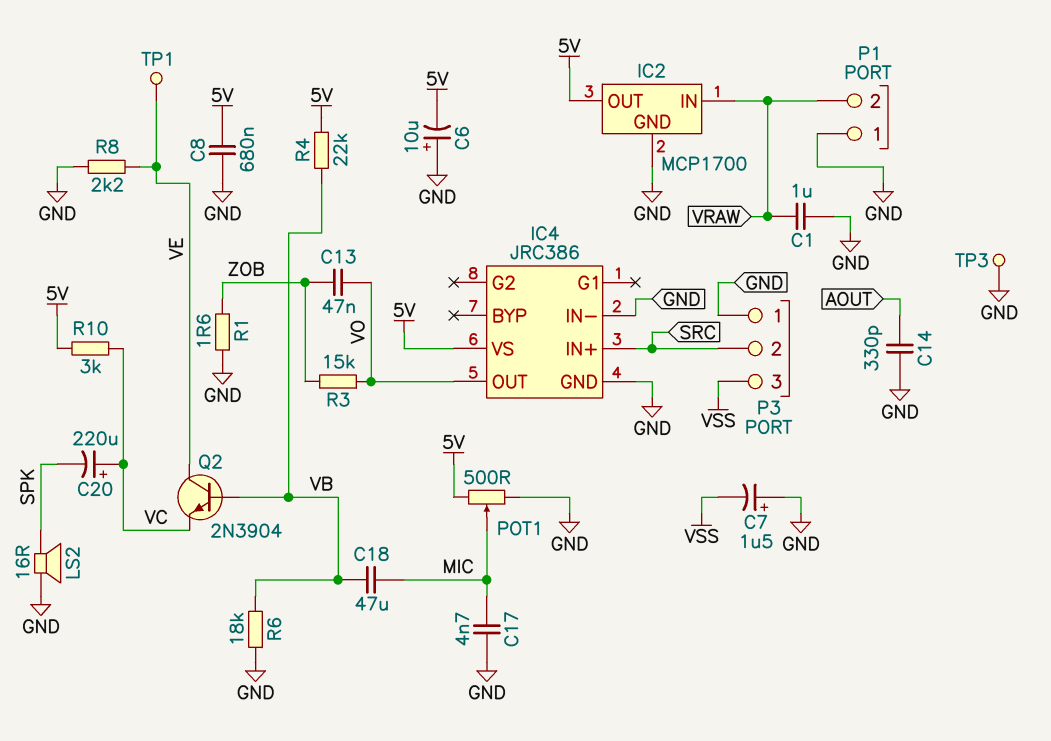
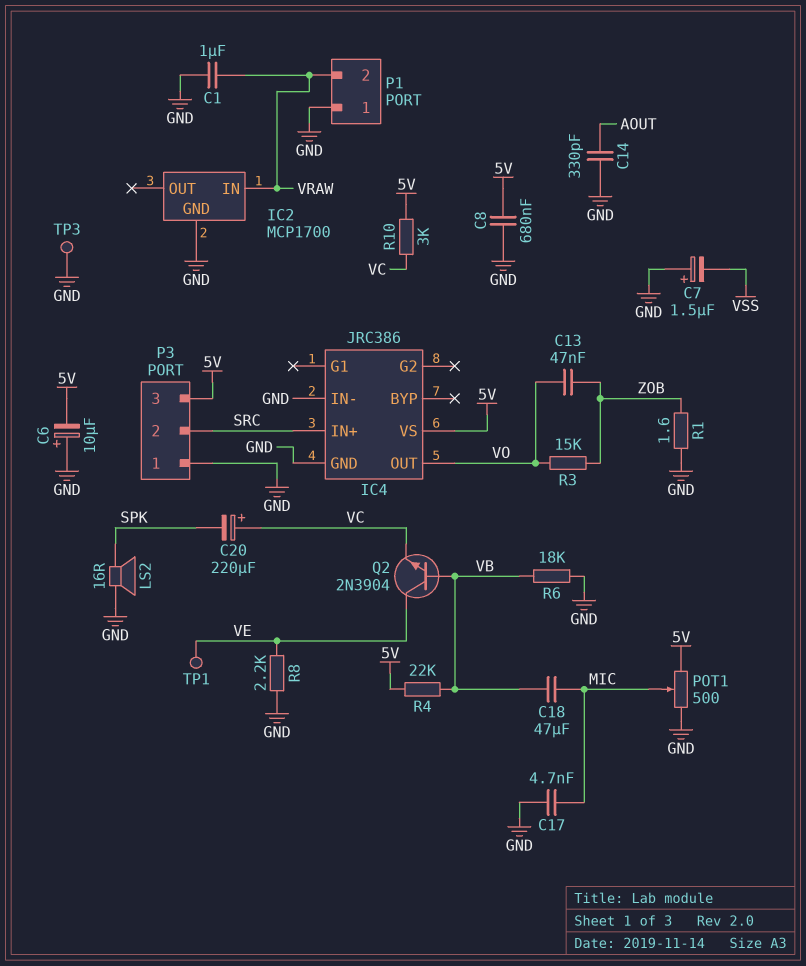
IC2 pin OUT: 5V -> none
P3 pin 3: VSS -> 5V

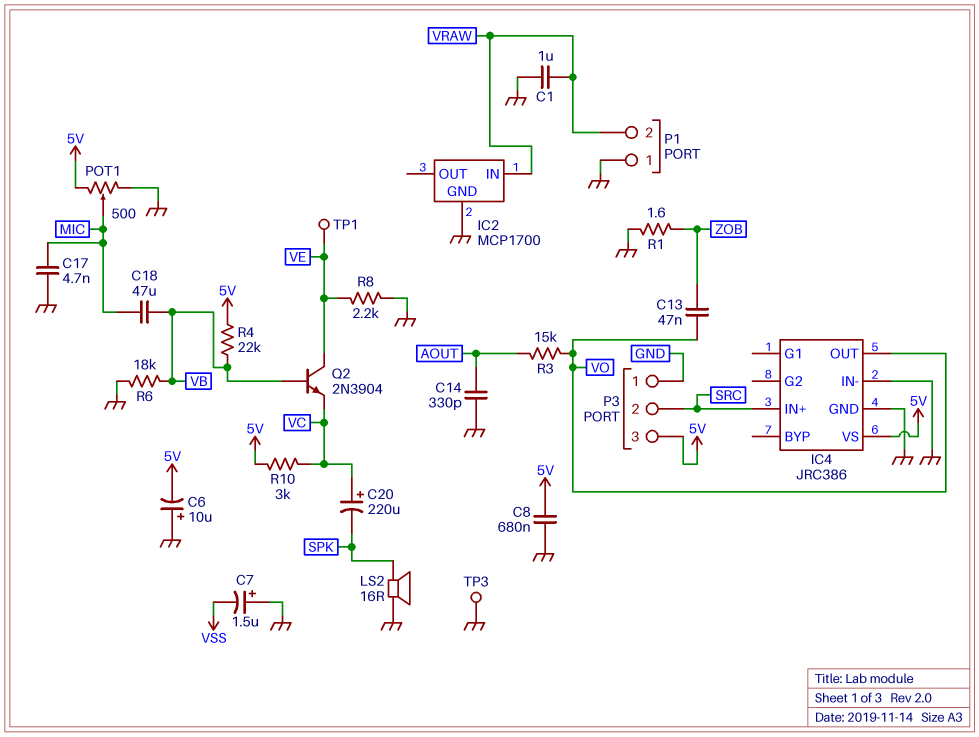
R3: 15k (VO, ZOB) -> 15k (AOUT, VO)

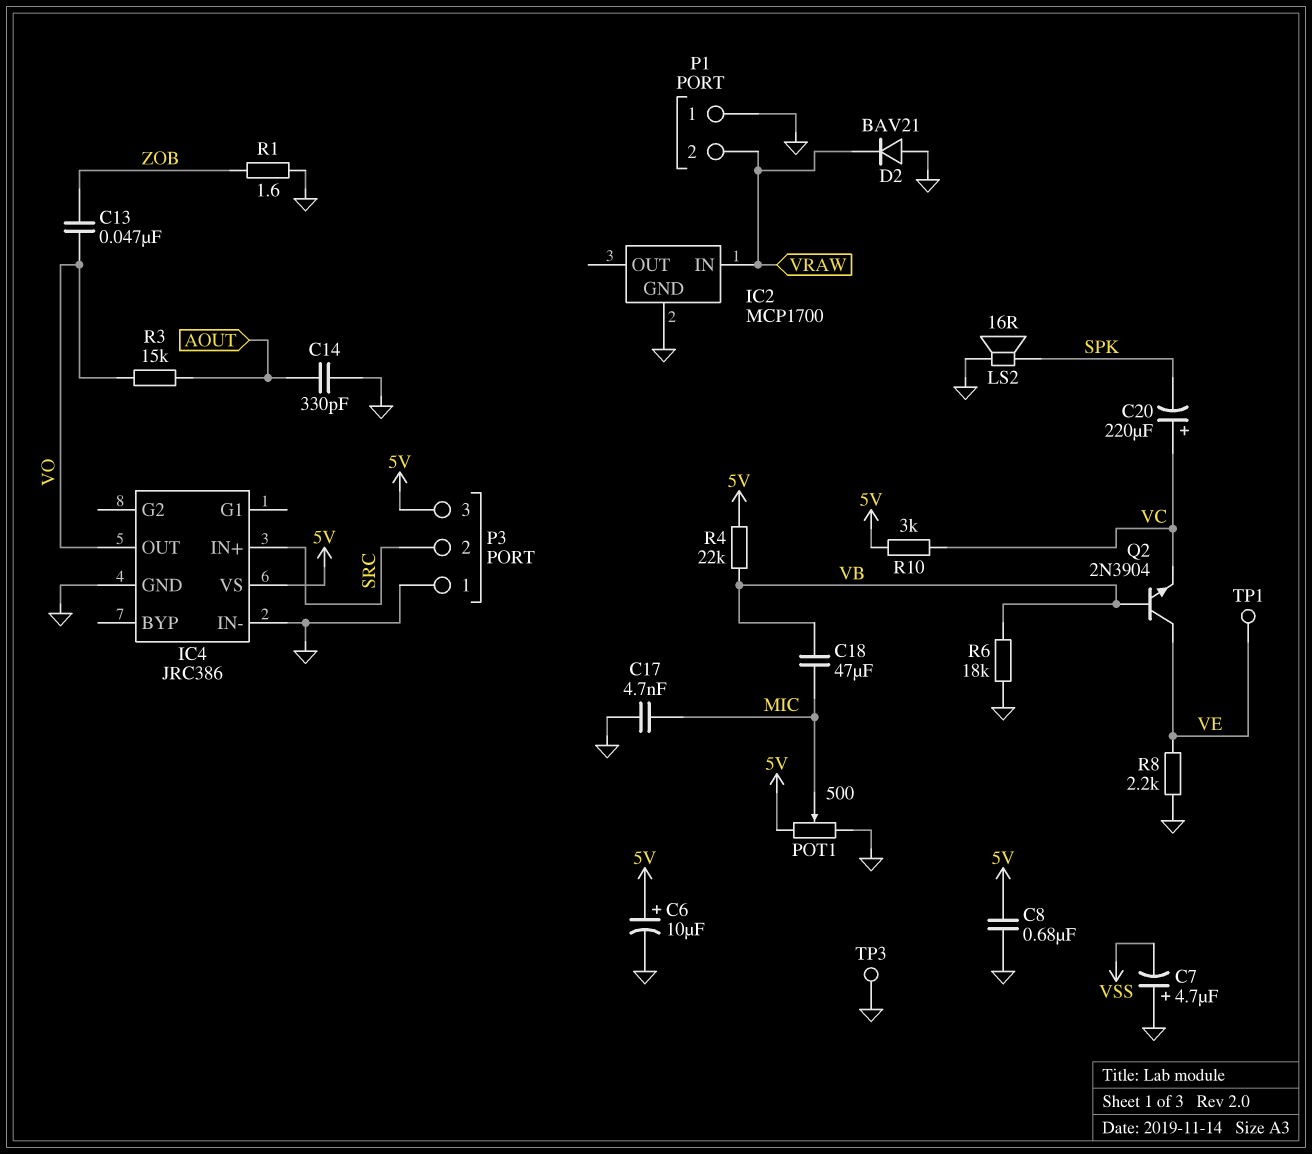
C1: 1uF (GND, VRAW) -> none
C6: 10uF (plus GND, minus 5V) -> 10uF (plus 5V, minus GND)
C7: 1.5uF (plus GND, minus VSS) -> 4.7uF (plus GND, minus VSS)
D2: none -> diode BAV21 (A GND, K VRAW)

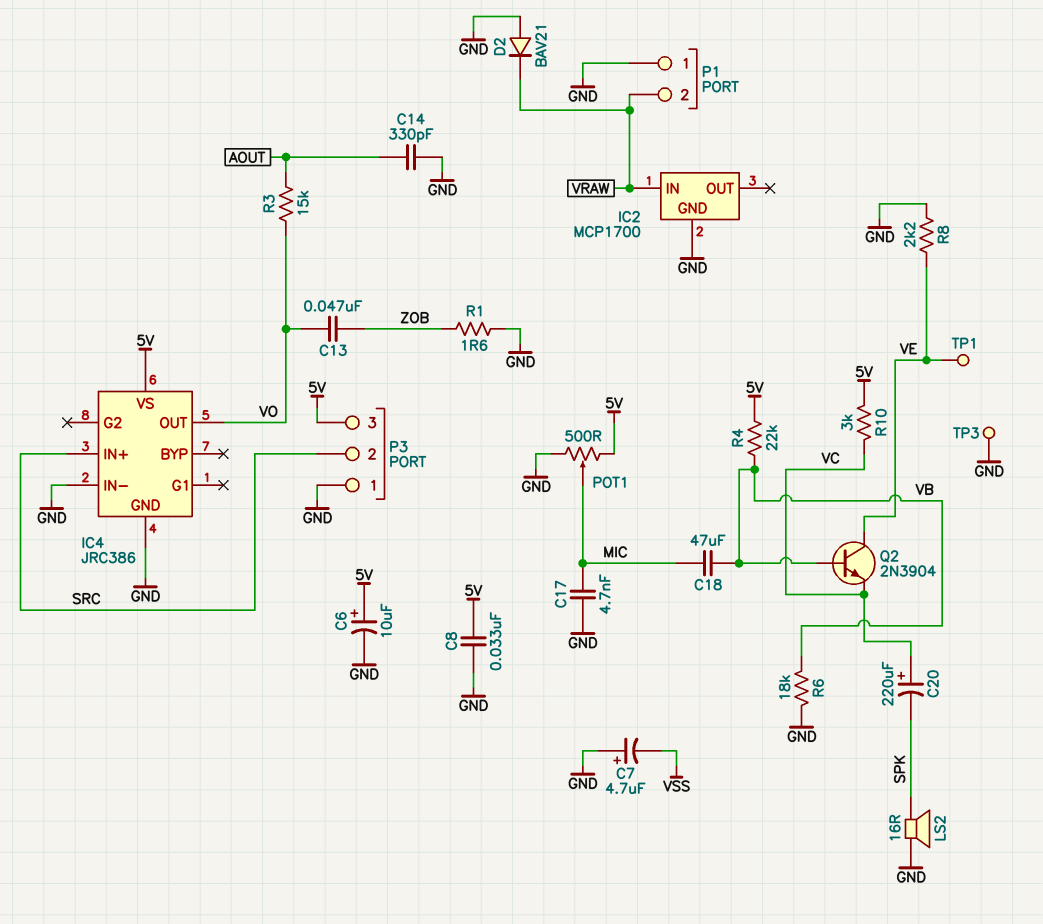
C8: 680nF (5V, GND) -> 33nF (5V, GND)

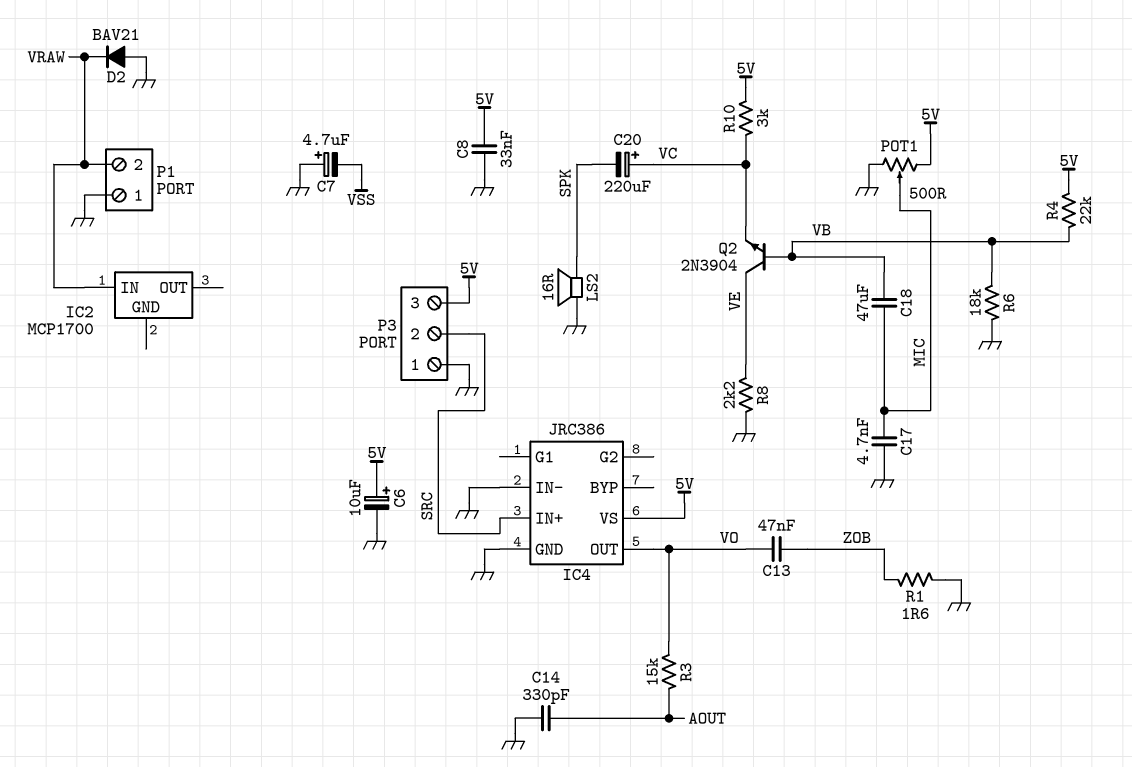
IC2 pin GND: GND -> none
TP1: test point (VE) -> none
TP3: test point (GND) -> none

